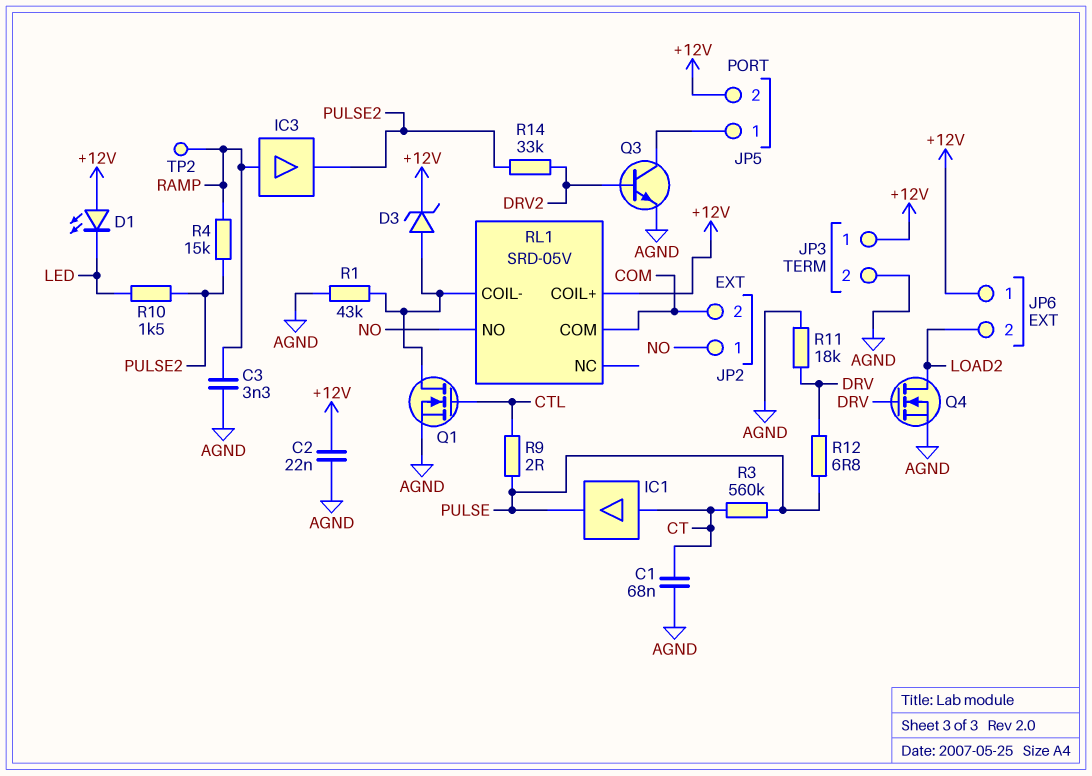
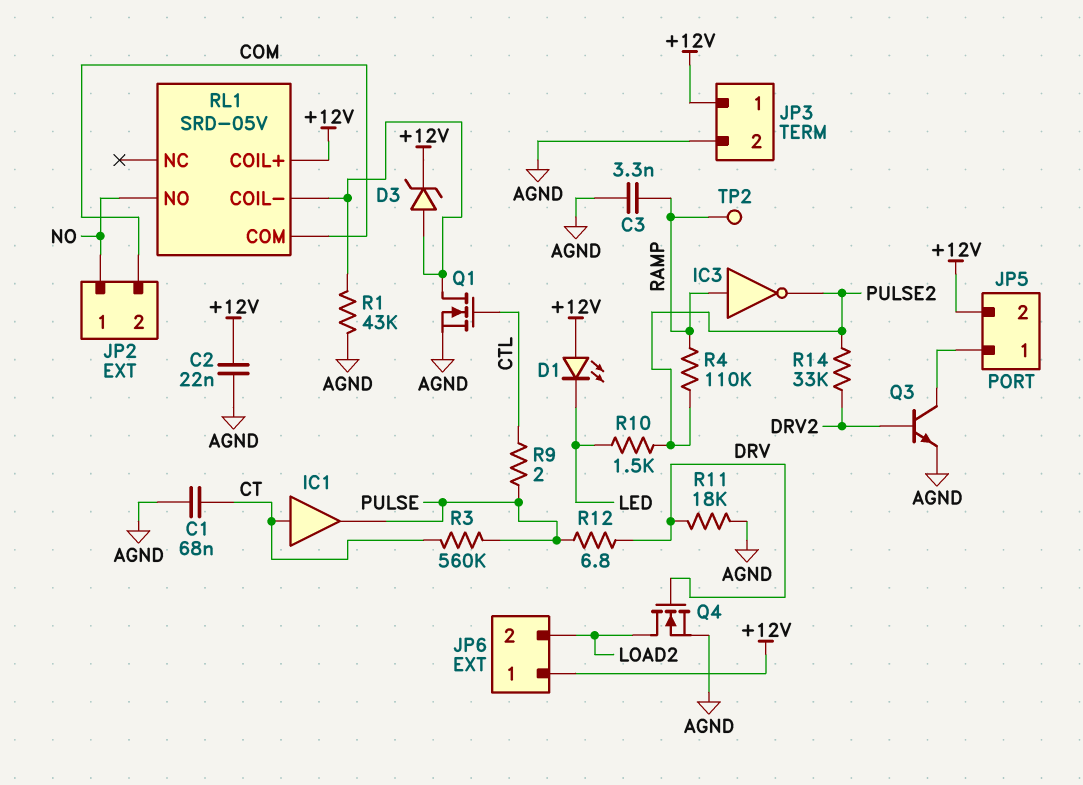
IC3: buffer (in RAMP, out PULSE2) -> NOT (in RAMP, out PULSE2)
R4: 15k (PULSE2, RAMP) -> 110k (PULSE2, RAMP)

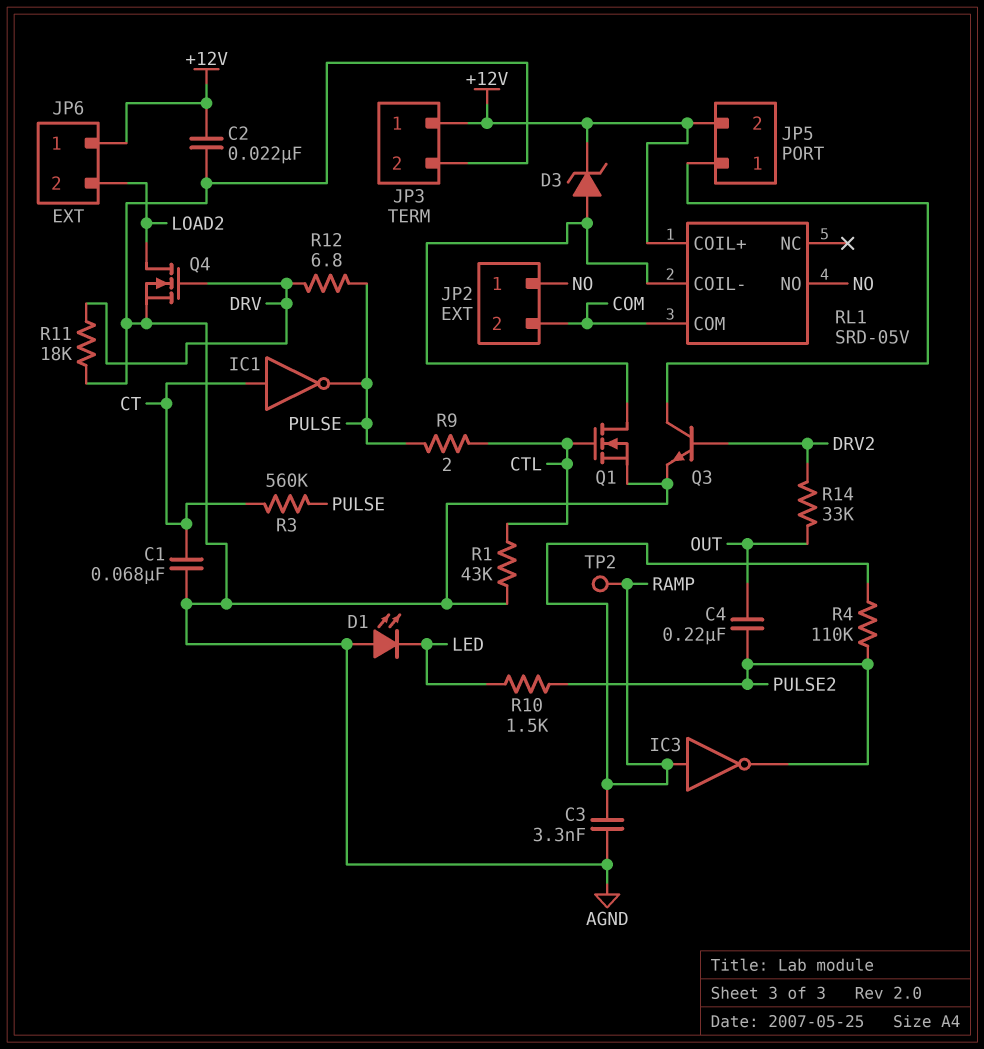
C4: none -> 220nF (OUT, PULSE2)
D1: LED (A +12V, K LED) -> LED (A AGND, K LED)
IC1: buffer (in CT, out PULSE) -> NOT (in CT, out PULSE)
R1: 43k (AGND, RL1/COIL-) -> 43k (AGND, CTL)
R14: 33k (DRV2, PULSE2) -> 33k (DRV2, OUT)

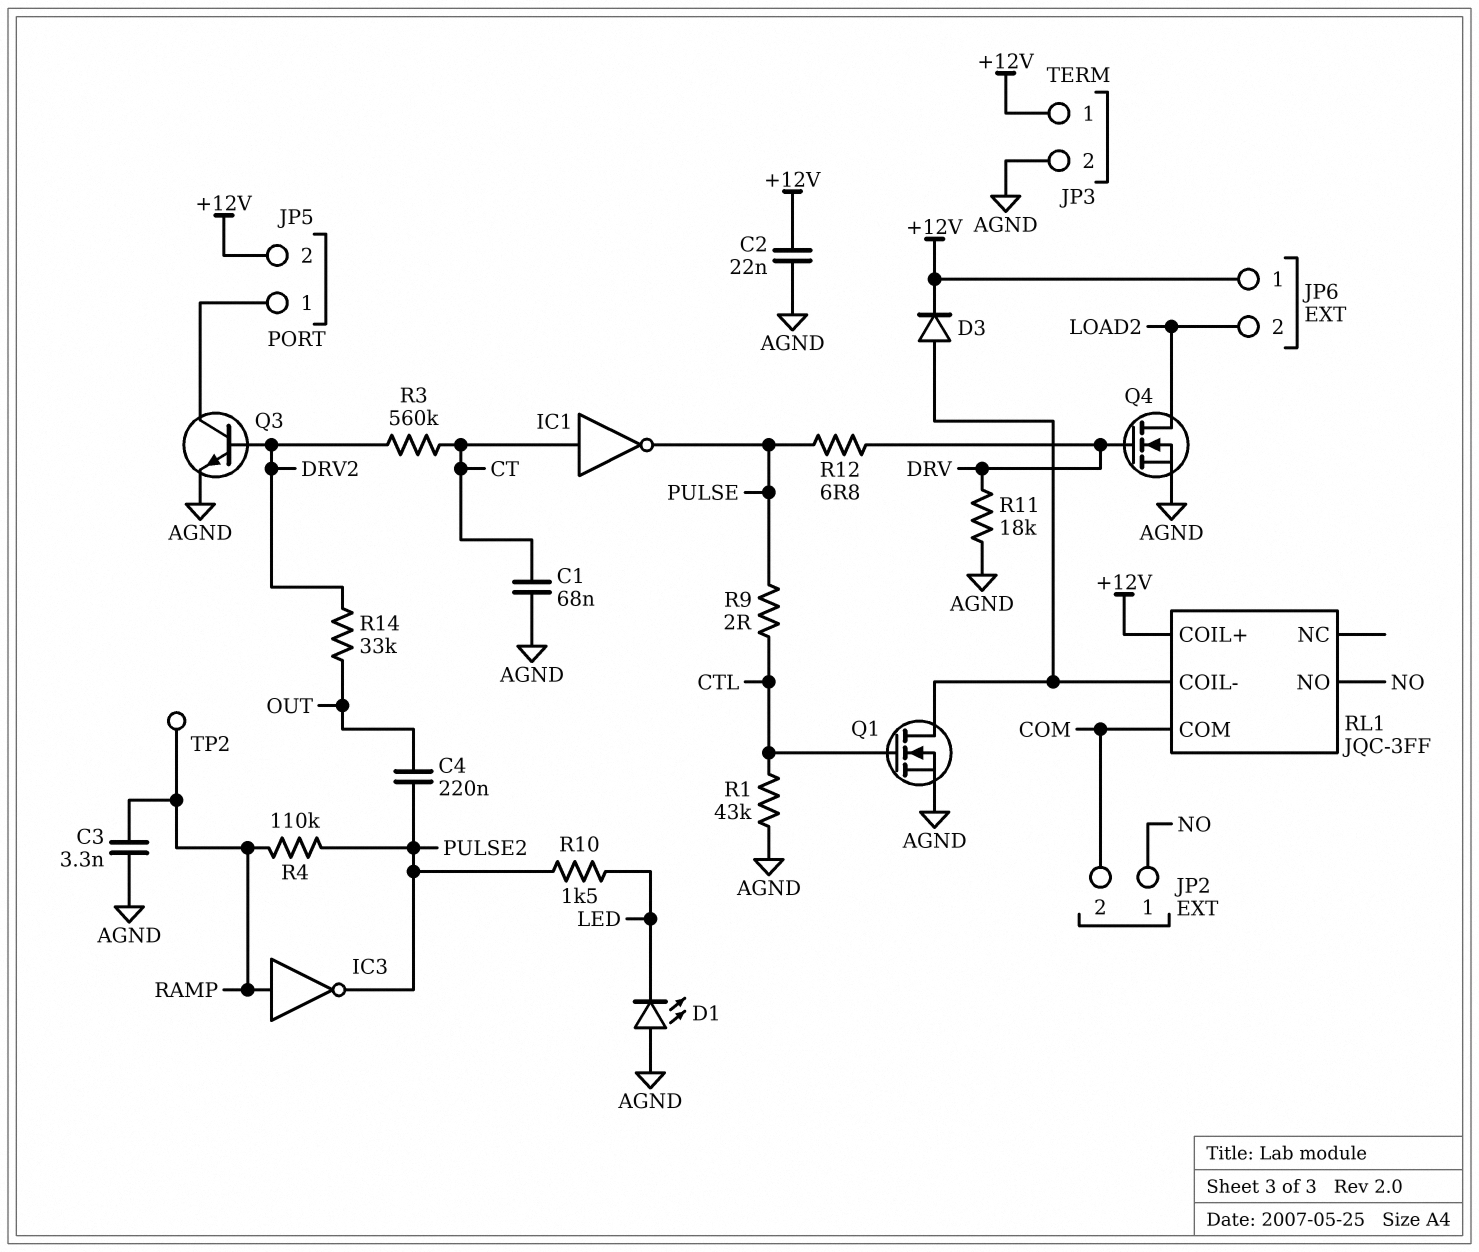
D3: zener (A RL1/COIL-, K +12V) -> diode (A RL1/COIL-, K +12V)
R3: 560k (CT, PULSE) -> 560k (CT, DRV2)
RL1: SRD-05V -> JQC-3FF

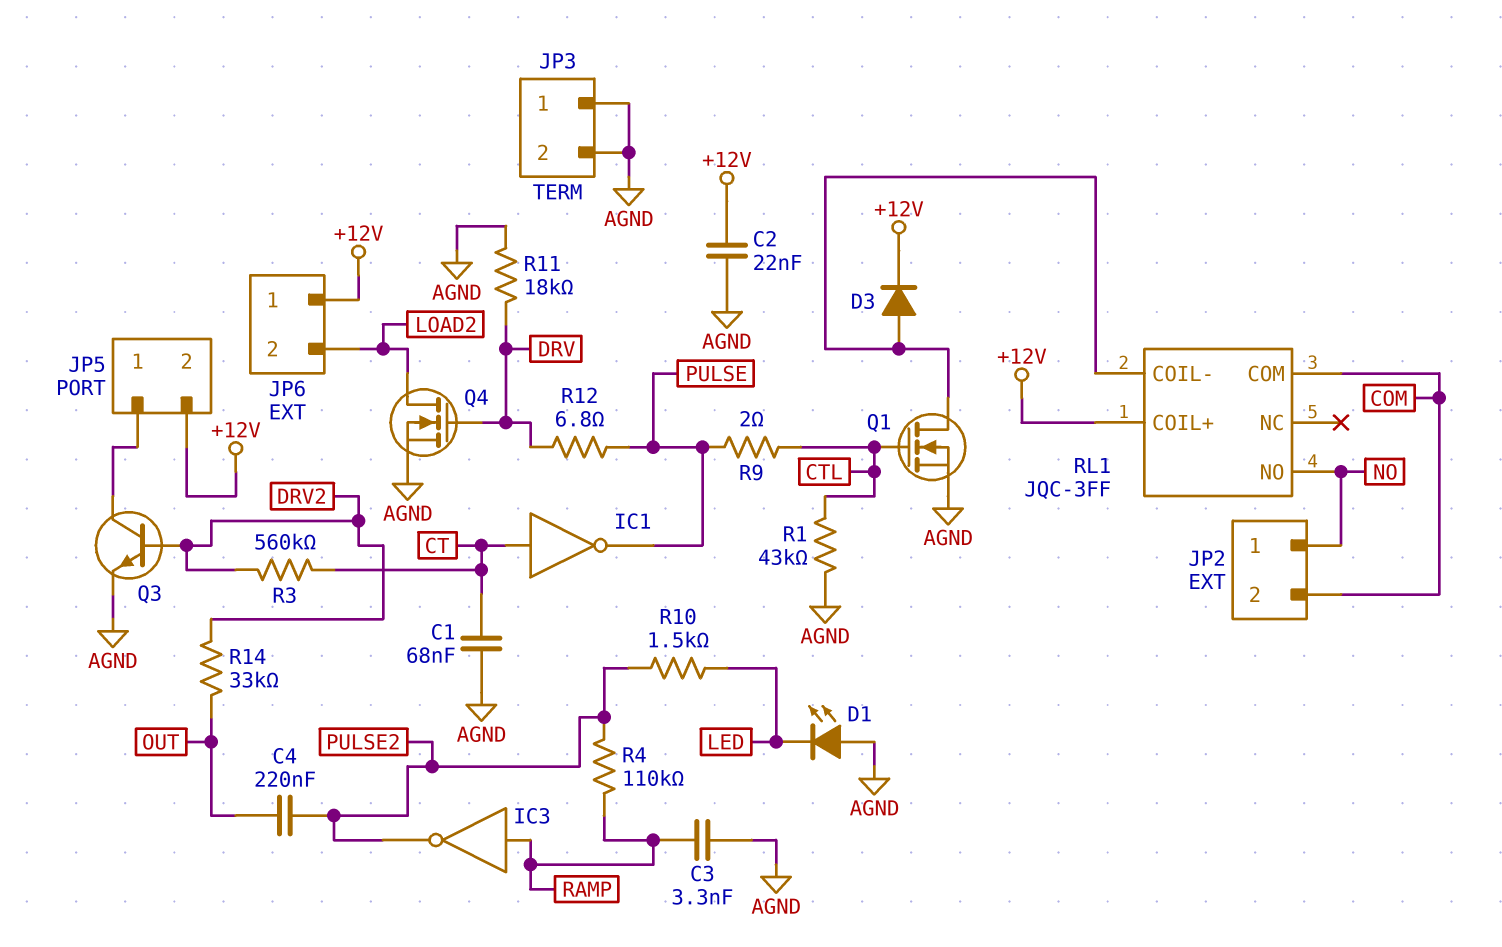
JP3 pin 1: +12V -> AGND
TP2: test point (RAMP) -> none

